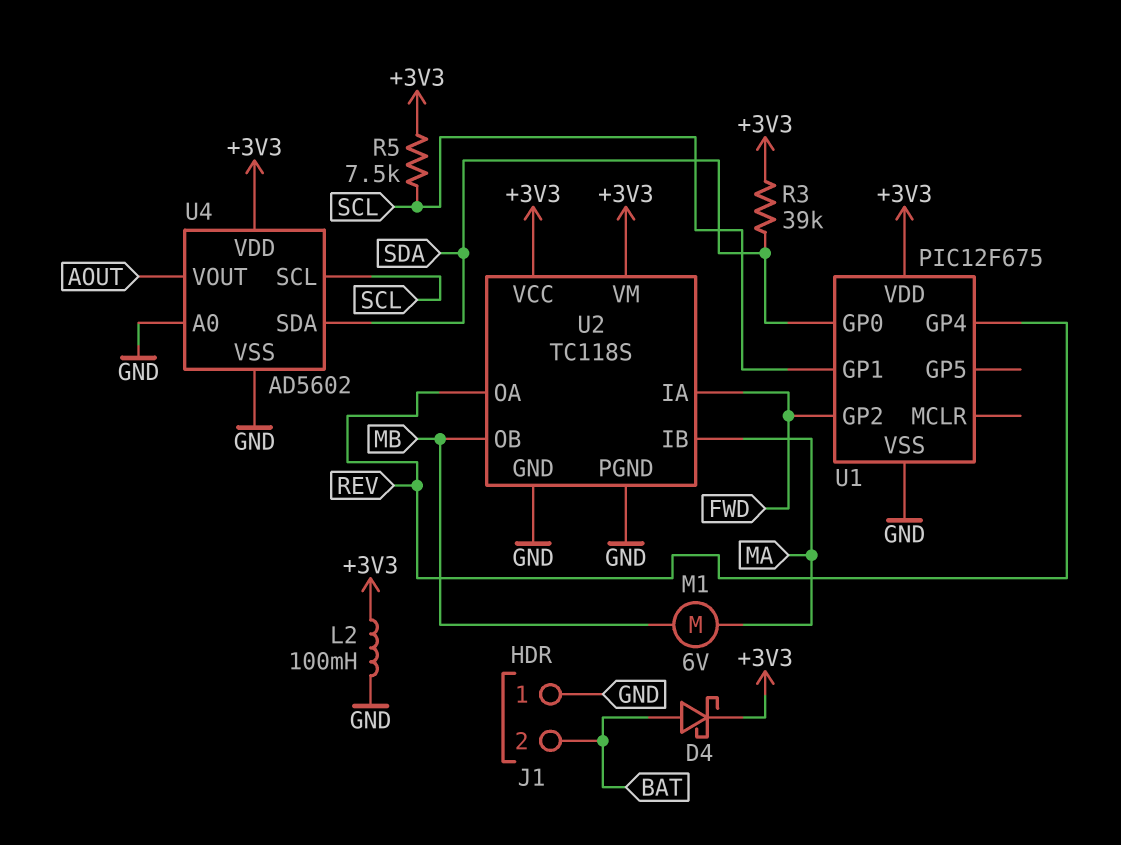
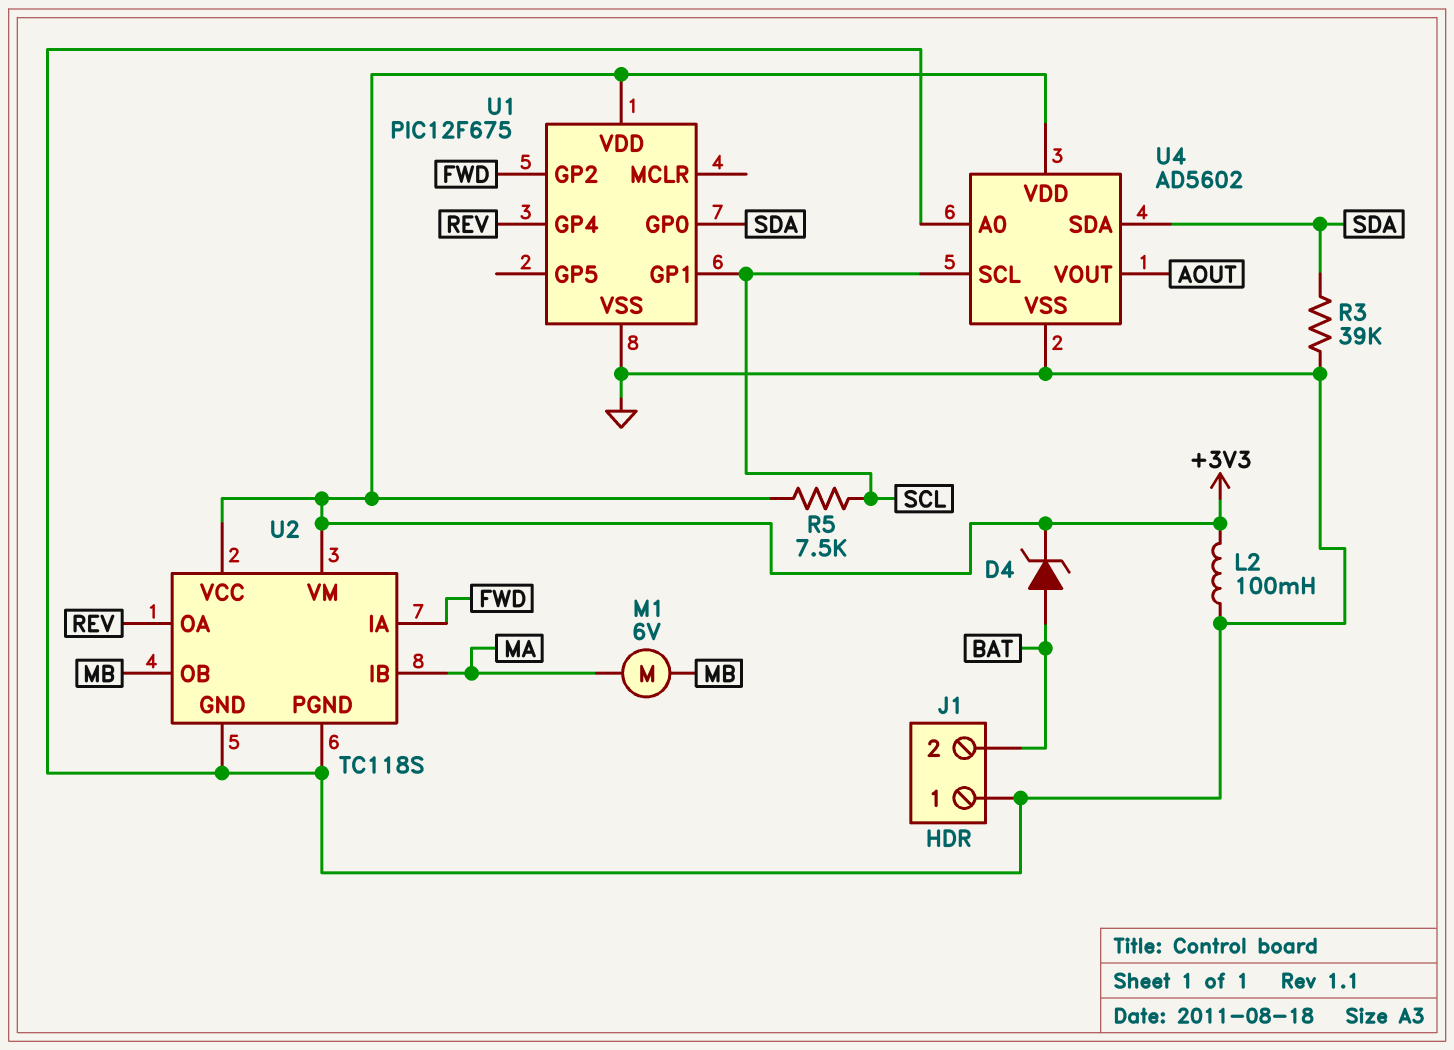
D4: schottky (A BAT, K +3V3) -> zener (A BAT, K +3V3)
R3: 39k (+3V3, SDA) -> 39k (GND, SDA)

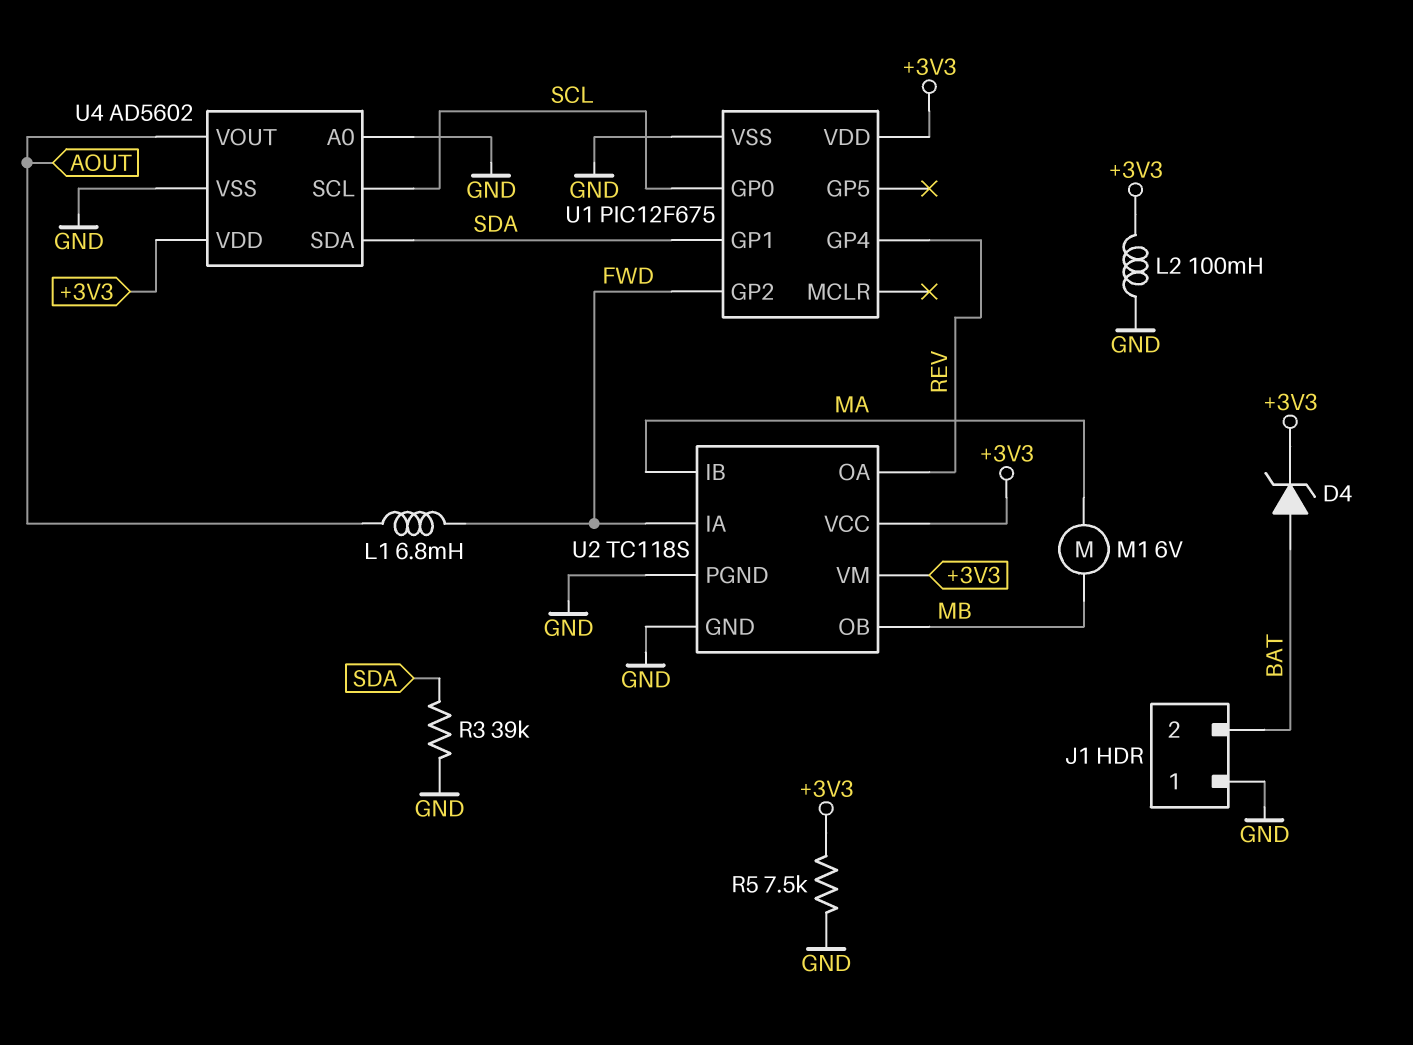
L1: none -> 6.8mH (AOUT, FWD)
R5: 7.5k (+3V3, SCL) -> 7.5k (+3V3, GND)
U1 pin GP0: SDA -> SCL
U1 pin GP1: SCL -> SDA

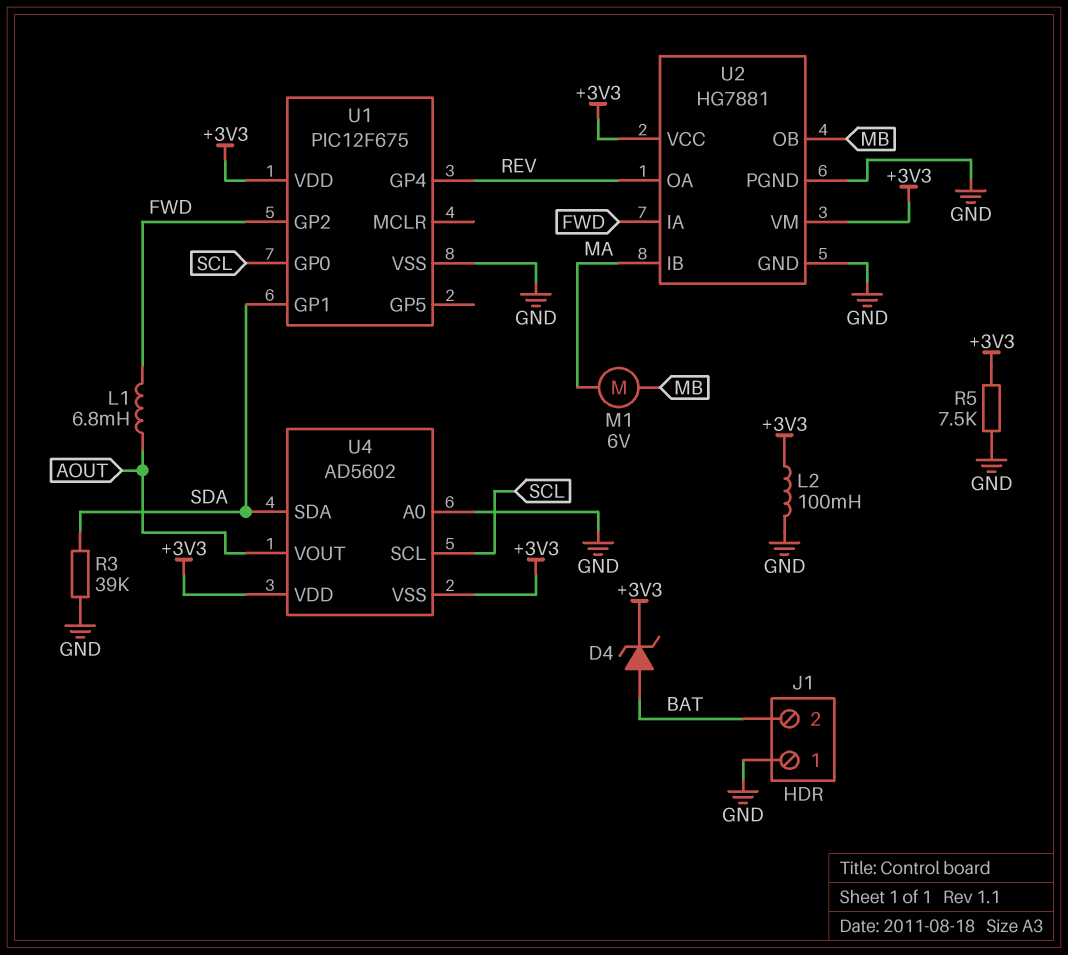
U2: TC118S -> HG7881
U4 pin VSS: GND -> +3V3

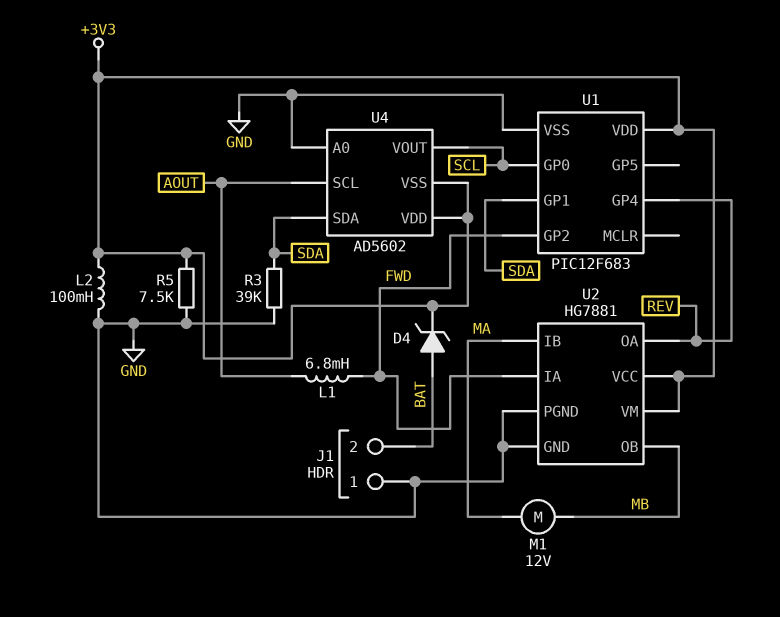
M1: motor 6V (MA, MB) -> motor 12V (MA, MB)
U1: PIC12F675 -> PIC12F683
U4 pin SCL: SCL -> AOUT
U4 pin VOUT: AOUT -> SCL

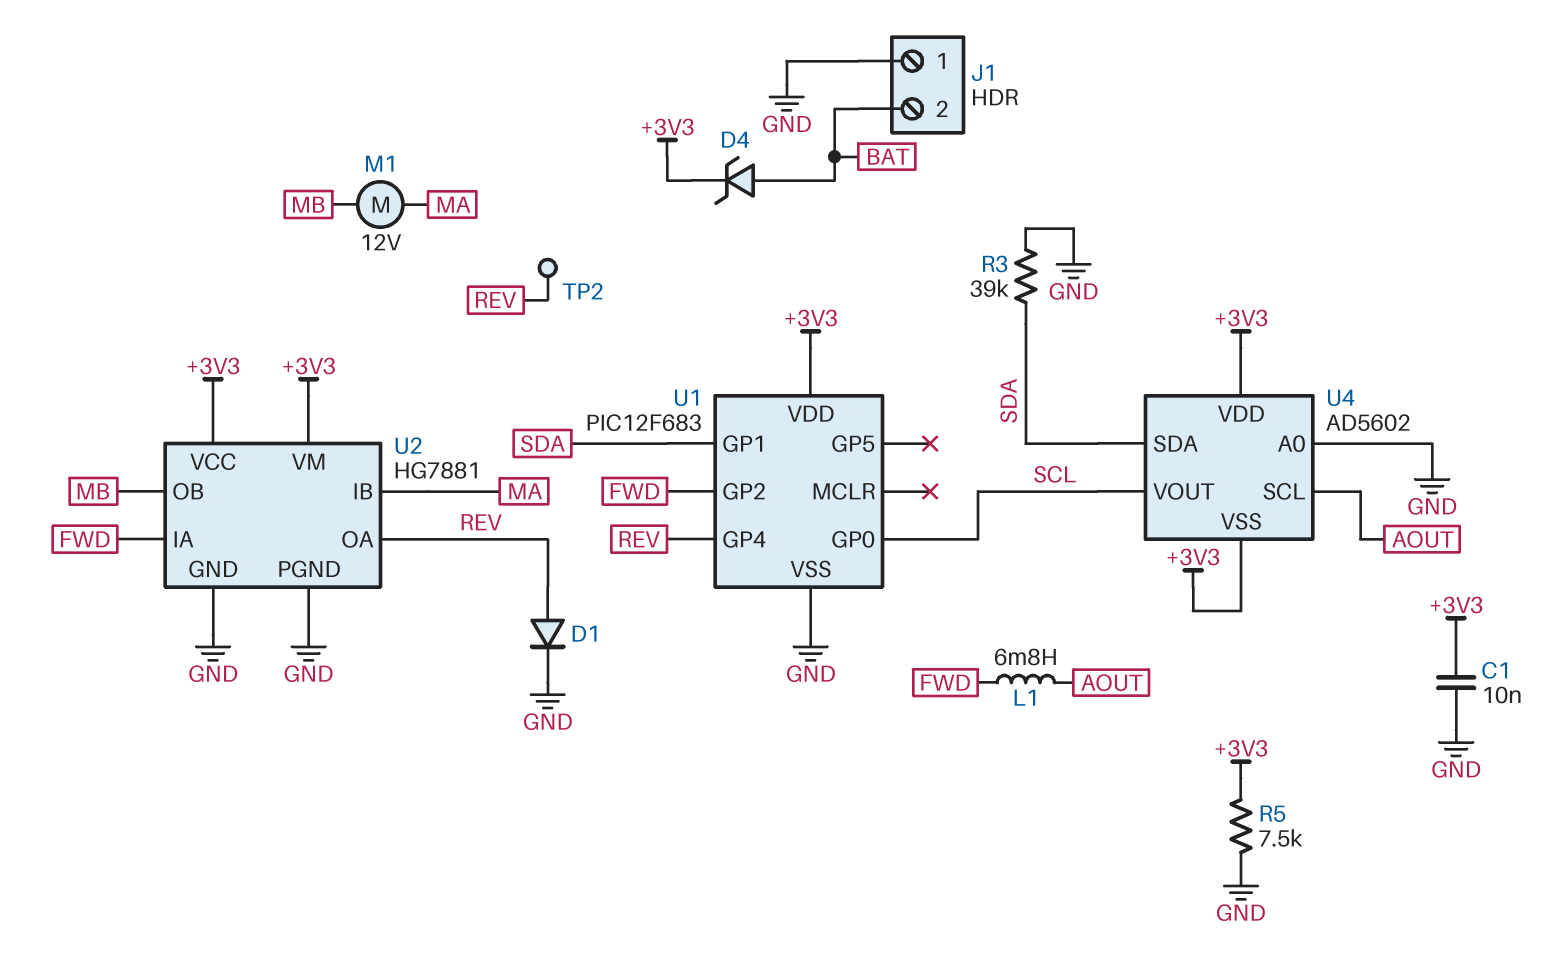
C1: none -> 10nF (+3V3, GND)
D1: none -> diode (A REV, K GND)
L2: 100mH (+3V3, GND) -> none
TP2: none -> test point (REV)

